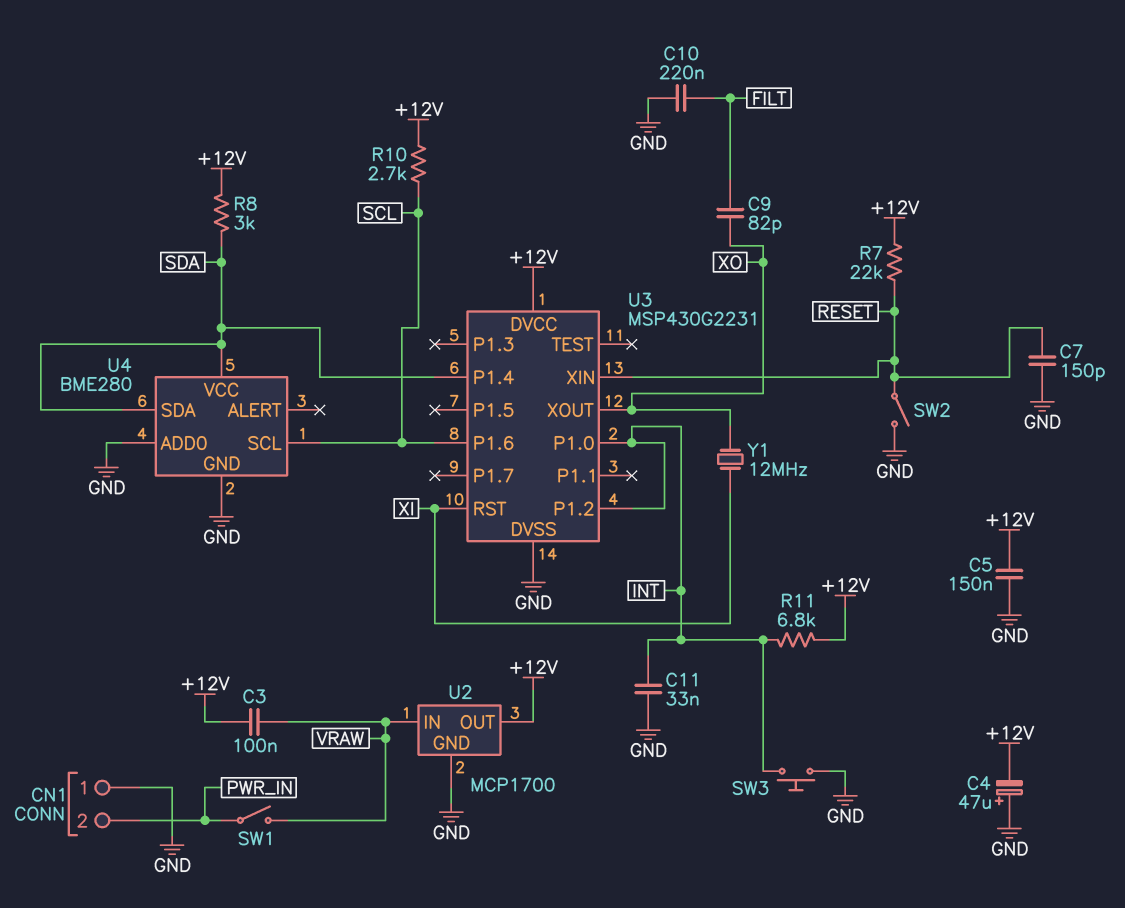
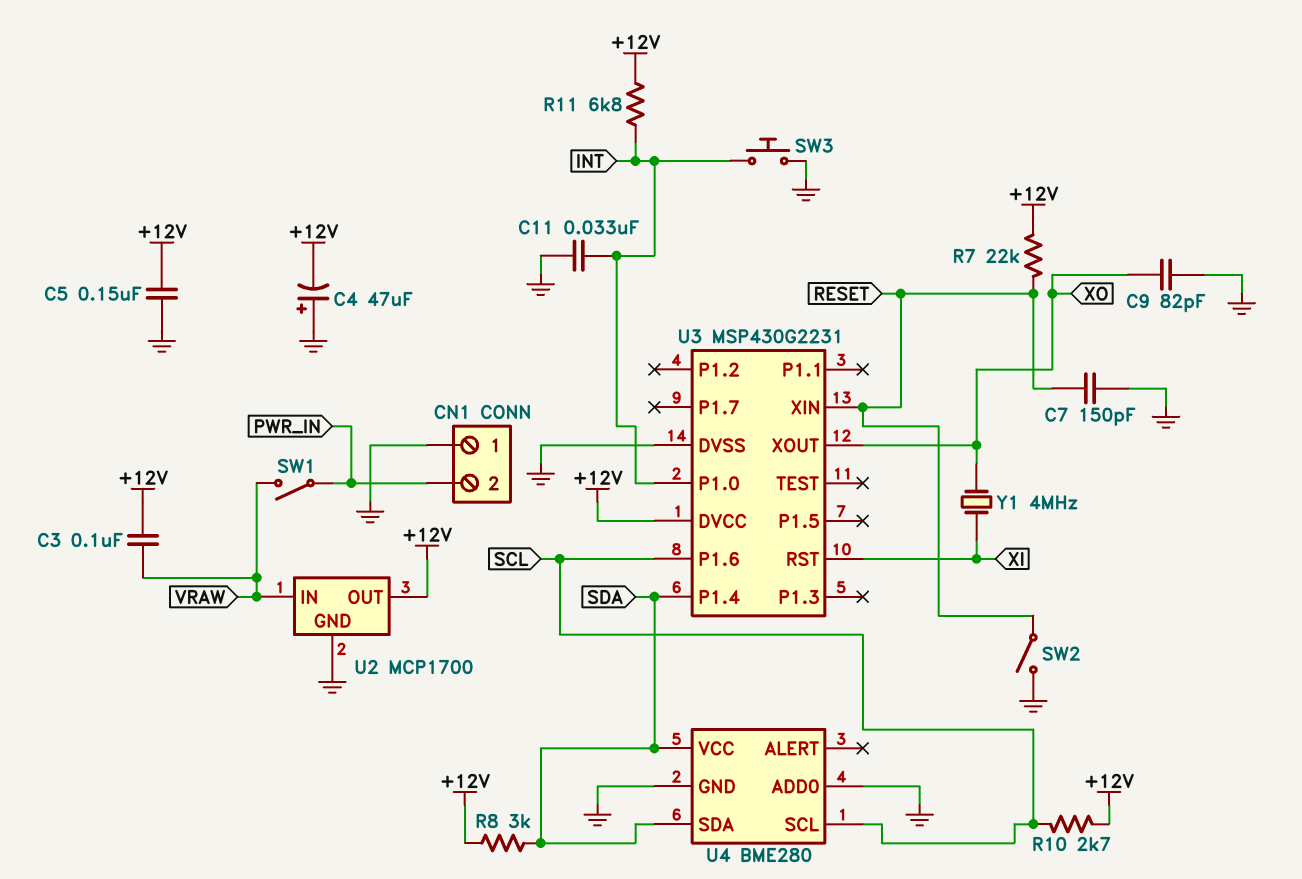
C9: 82pF (FILT, XO) -> 82pF (GND, XO)
C10: 220nF (FILT, GND) -> none
U3 pin P1.2: INT -> none
Y1: 12MHz (XI, XO) -> 4MHz (XI, XO)

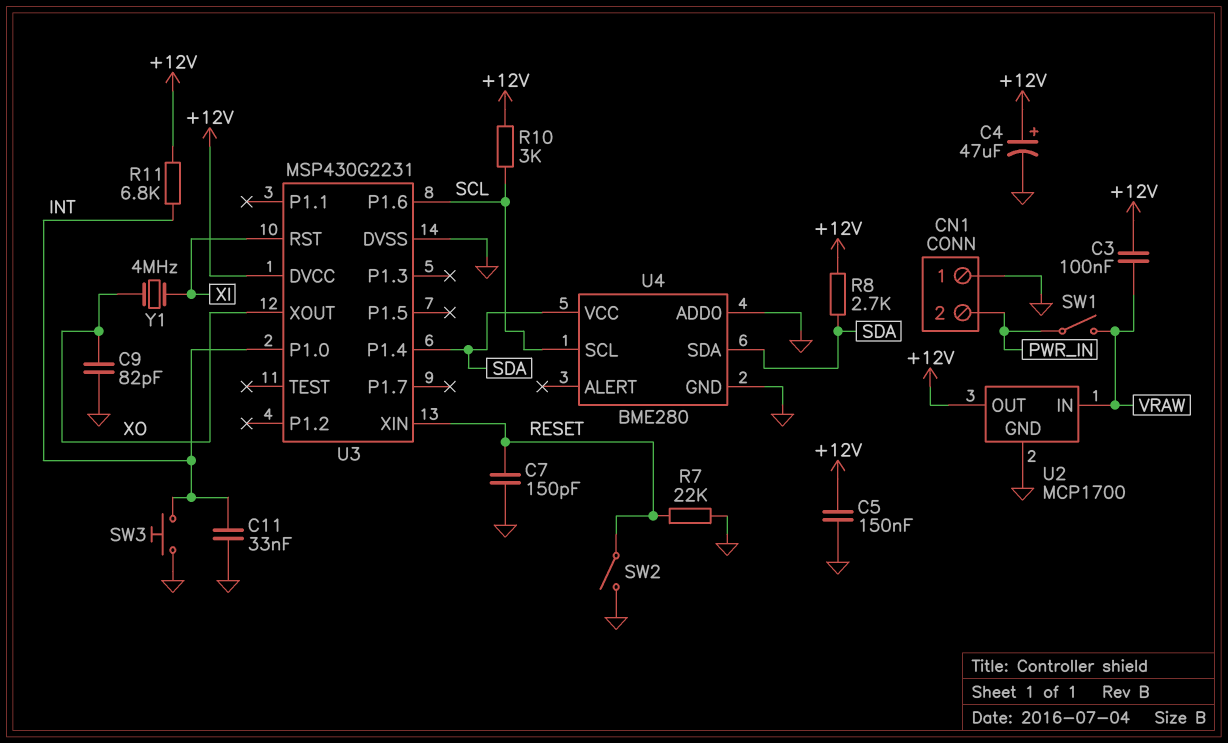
C4: 47uF (plus GND, minus +12V) -> 47uF (plus +12V, minus GND)
R7: 22k (+12V, RESET) -> 22k (GND, RESET)
R8: 3k (+12V, SDA) -> 2.7k (+12V, SDA)
R10: 2.7k (+12V, SCL) -> 3k (+12V, SCL)

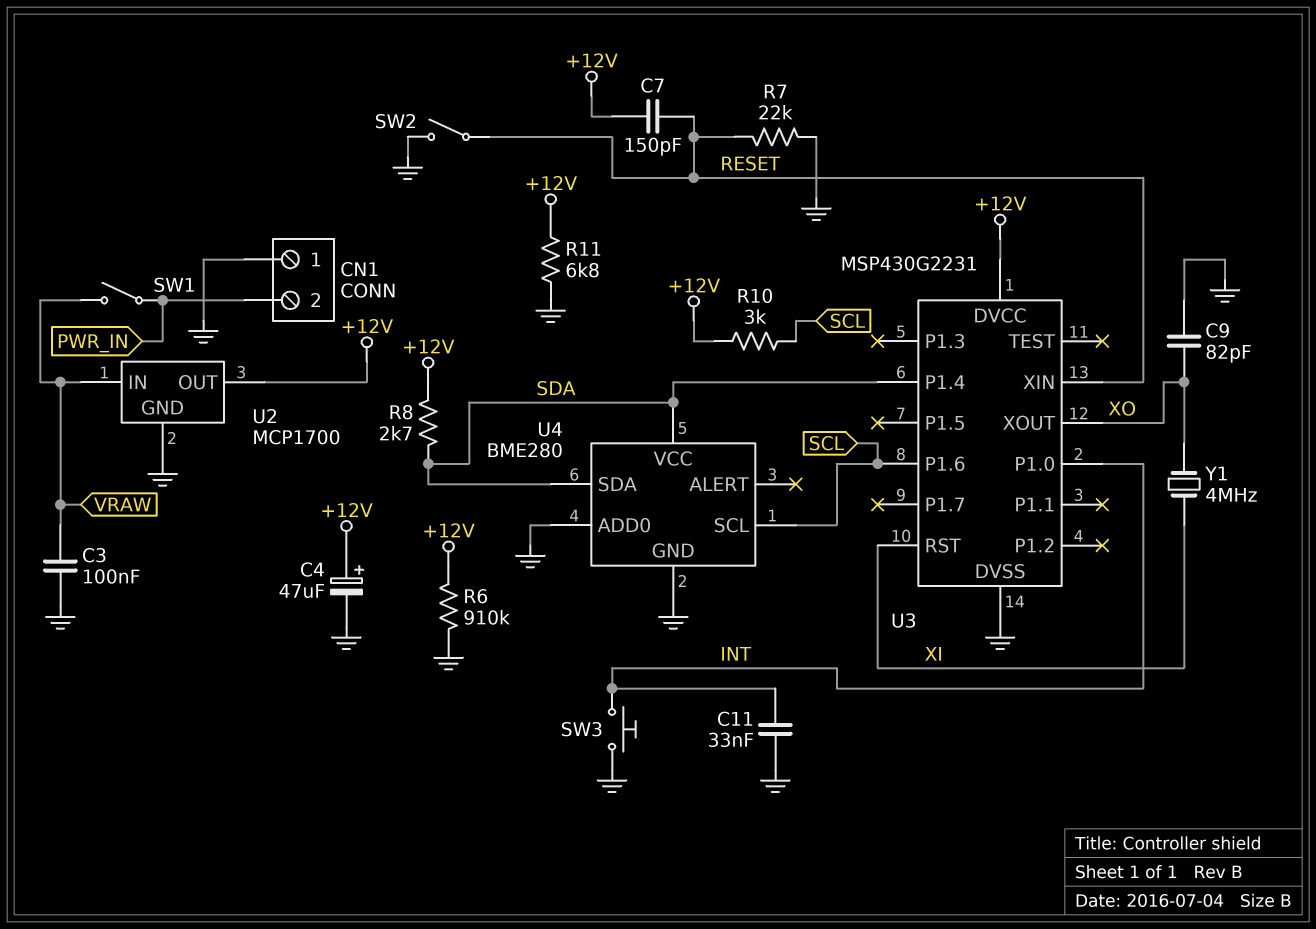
C3: 100nF (+12V, VRAW) -> 100nF (GND, VRAW)
C5: 150nF (+12V, GND) -> none
C7: 150pF (GND, RESET) -> 150pF (+12V, RESET)
R6: none -> 910k (+12V, GND)
R11: 6.8k (+12V, INT) -> 6.8k (+12V, GND)

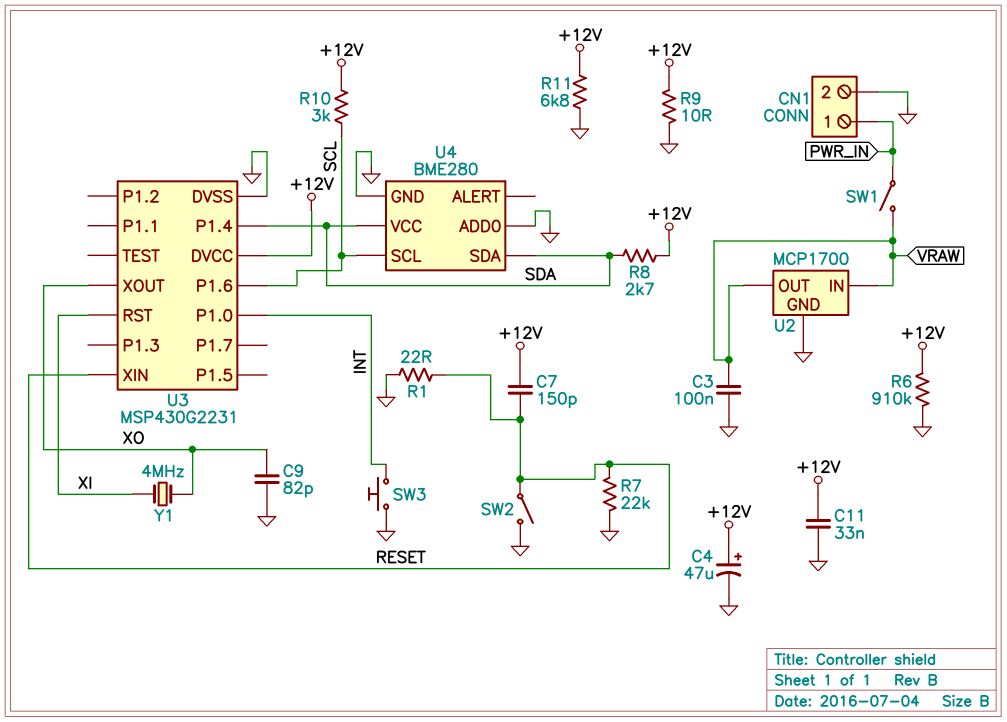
C11: 33nF (GND, INT) -> 33nF (+12V, GND)
CN1 pin 1: GND -> PWR_IN
CN1 pin 2: PWR_IN -> GND
R1: none -> 22 (GND, RESET)
R9: none -> 10 (+12V, GND)
U2 pin OUT: +12V -> VRAW

